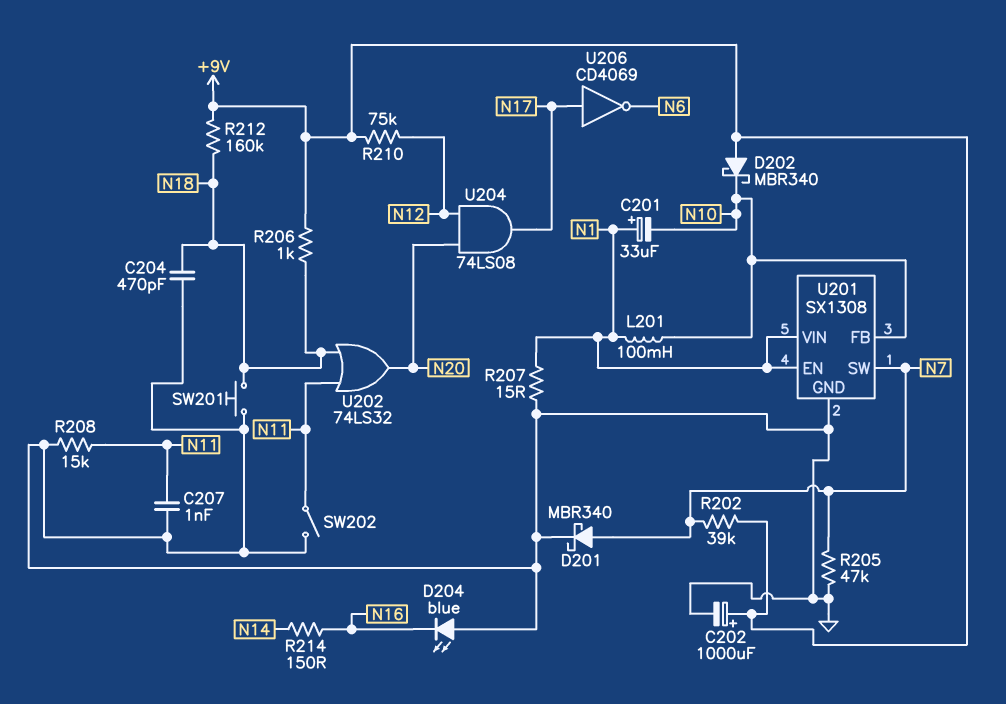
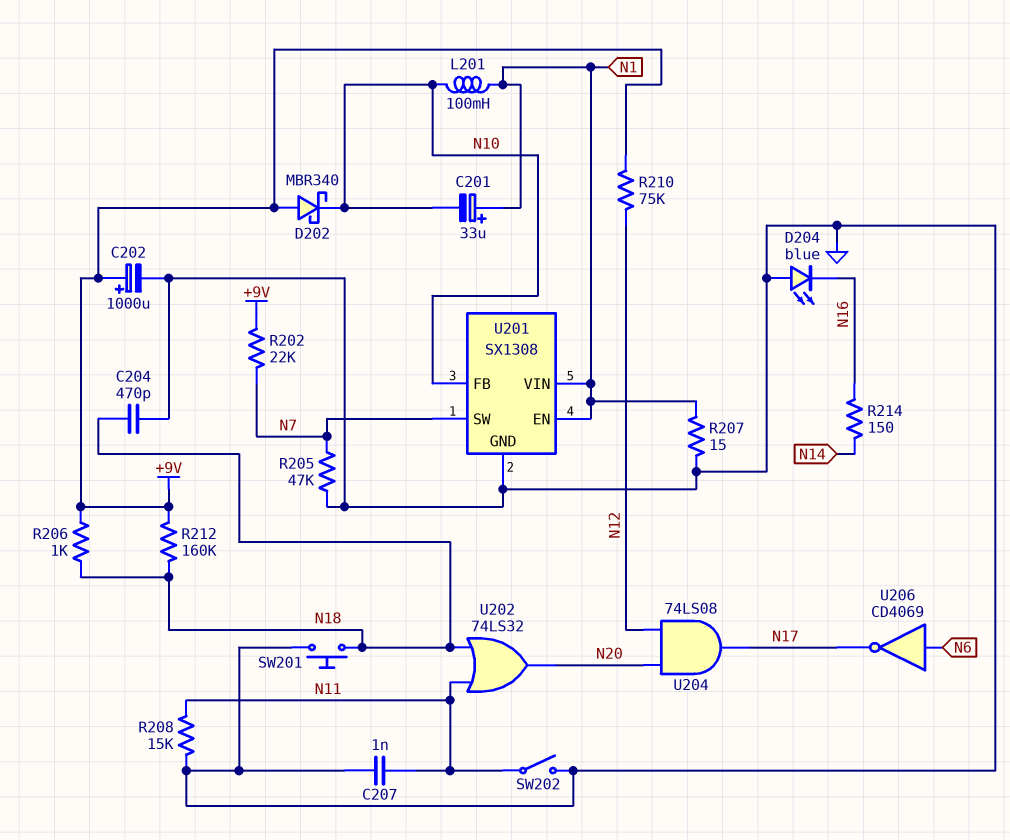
D201: schottky MBR340 (A N7, K GND) -> none
R202: 39k (+9V, N7) -> 22k (+9V, N7)
U206: NOT CD4069 (in N17, out N6) -> NOT CD4069 (in N6, out N17)

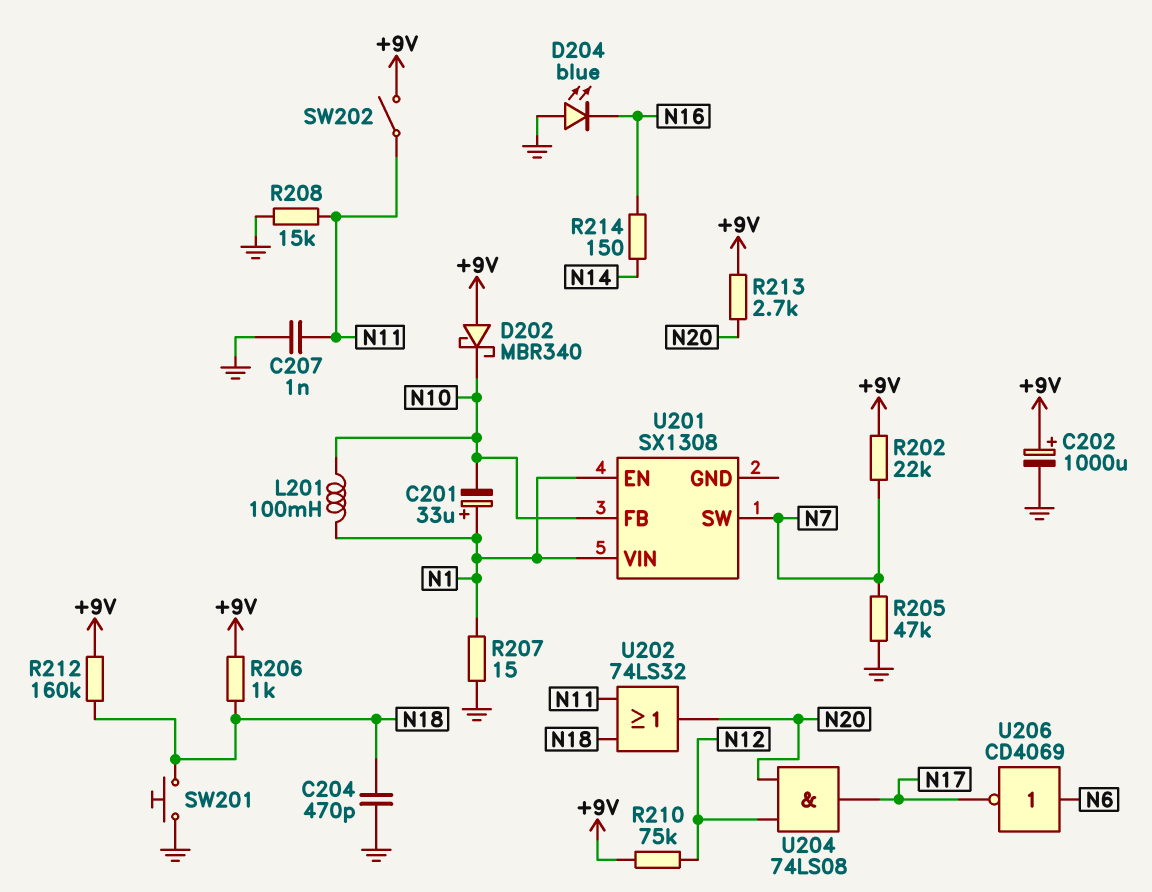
R213: none -> 2.7k (+9V, N20)
SW202: switch (GND, N11) -> switch (+9V, N11)
U201 pin GND: GND -> none

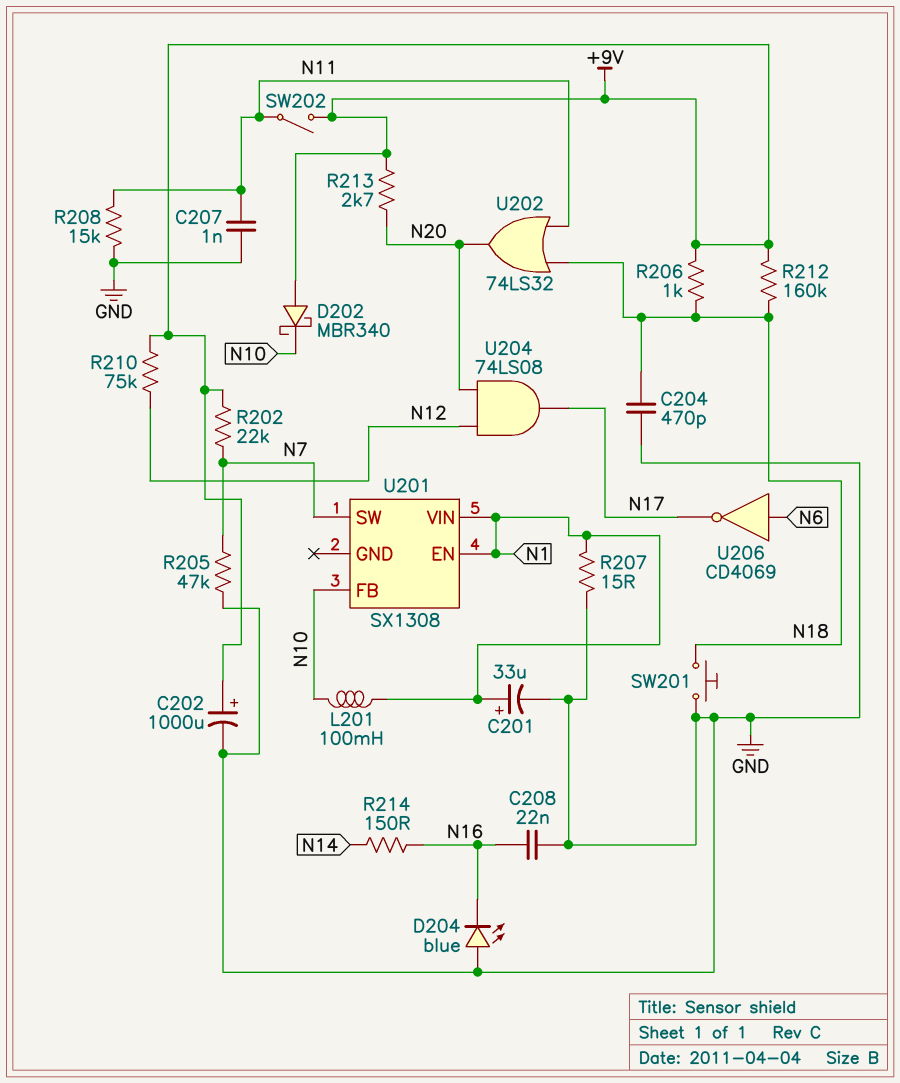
C201: 33uF (plus N1, minus N10) -> 33uF (plus N1, minus GND)
C208: none -> 22nF (GND, N16)

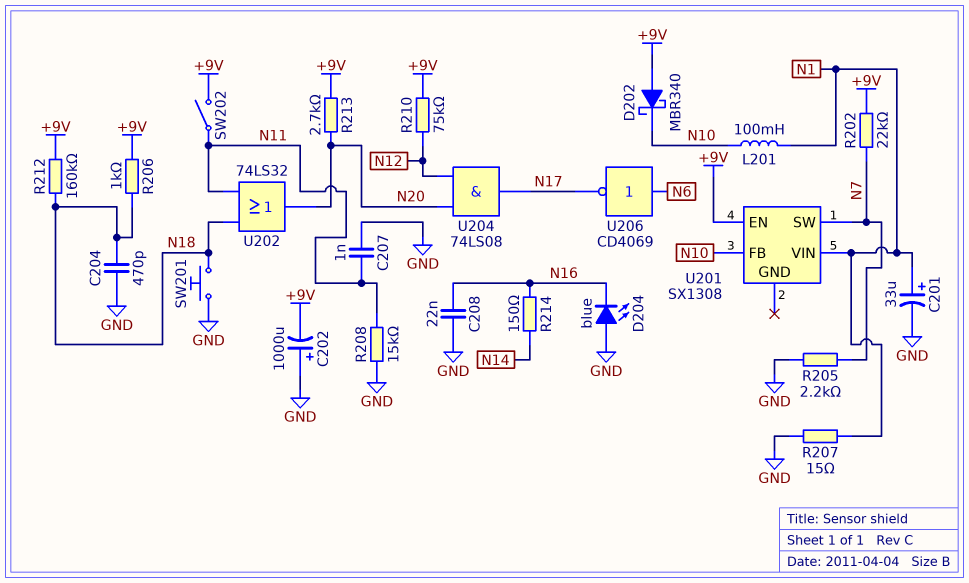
C202: 1000uF (plus +9V, minus GND) -> 1000uF (plus GND, minus +9V)
R205: 47k (GND, N7) -> 2.2k (GND, N7)
U201 pin EN: N1 -> +9V

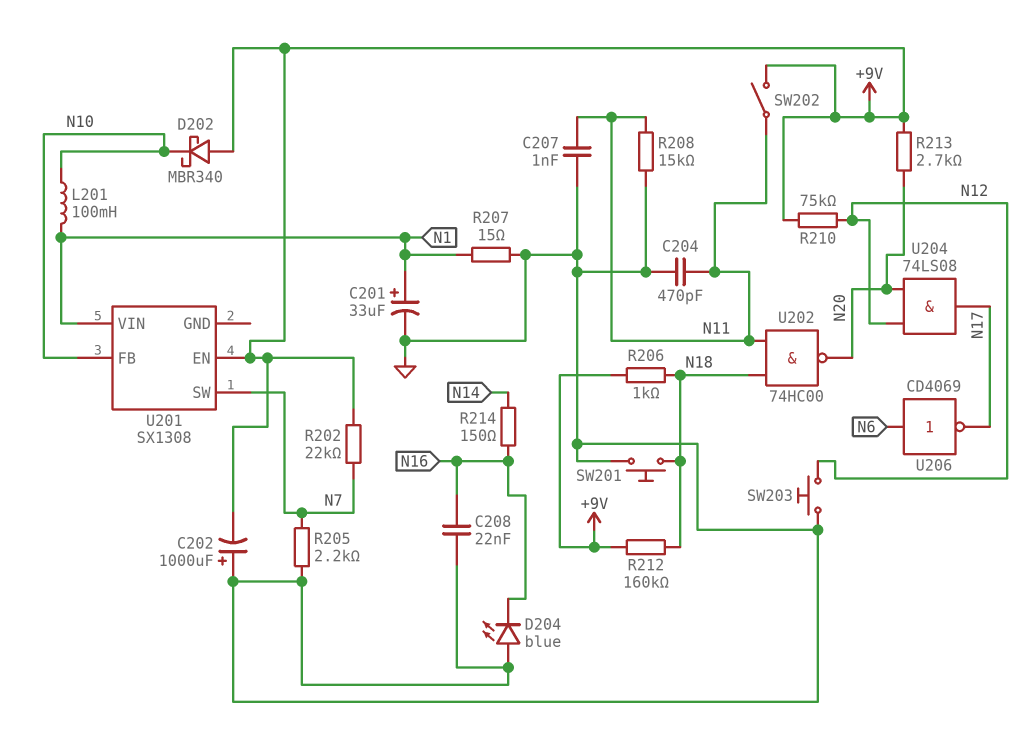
C204: 470pF (GND, N18) -> 470pF (GND, N11)
SW203: none -> button (GND, N12)
U202: OR 74LS32 (in N11, in N18, out N20) -> NAND 74HC00 (in N11, in N18, out N20)

